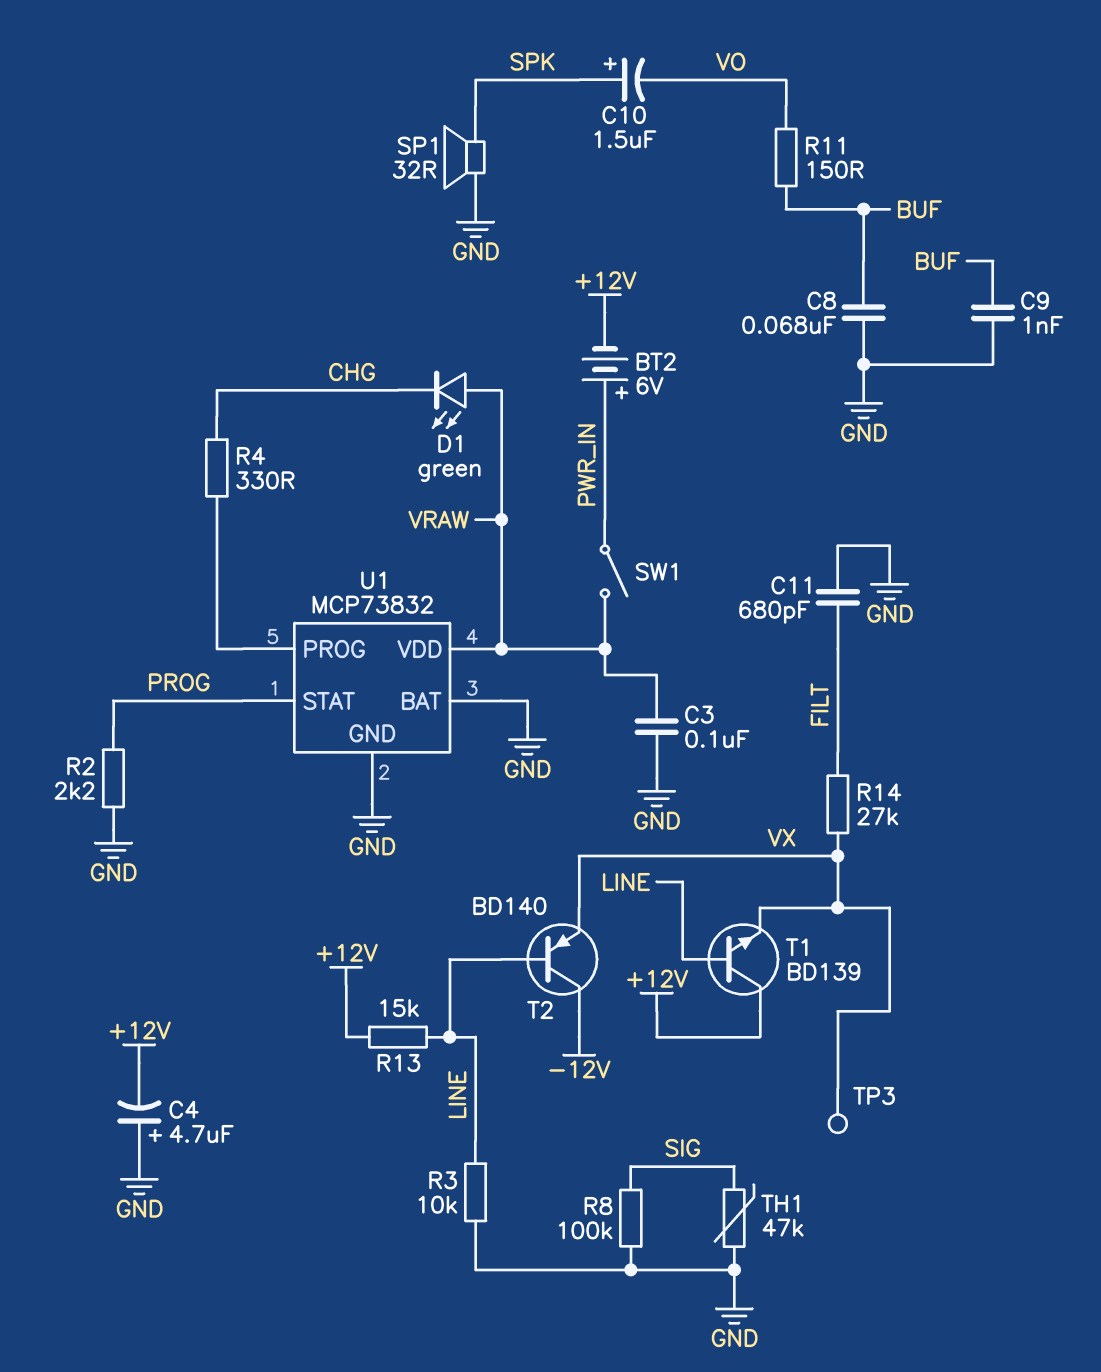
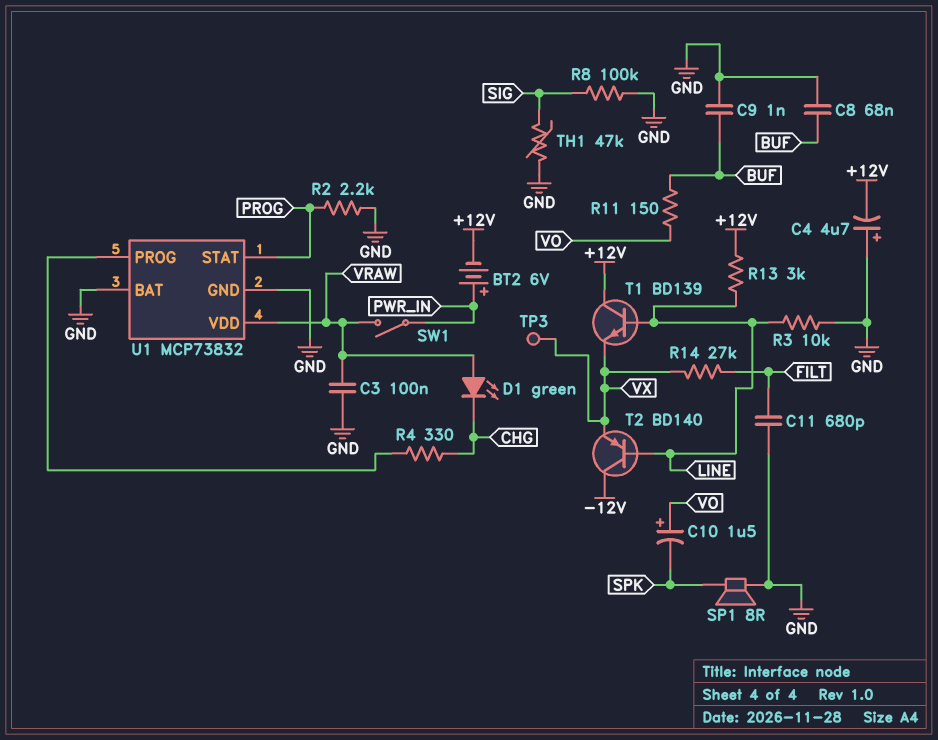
C10: 1.5uF (plus SPK, minus VO) -> 1.5uF (plus VO, minus SPK)
R13: 15k (+12V, LINE) -> 3k (+12V, LINE)
SP1: speaker 32R (GND, SPK) -> speaker 8R (GND, SPK)

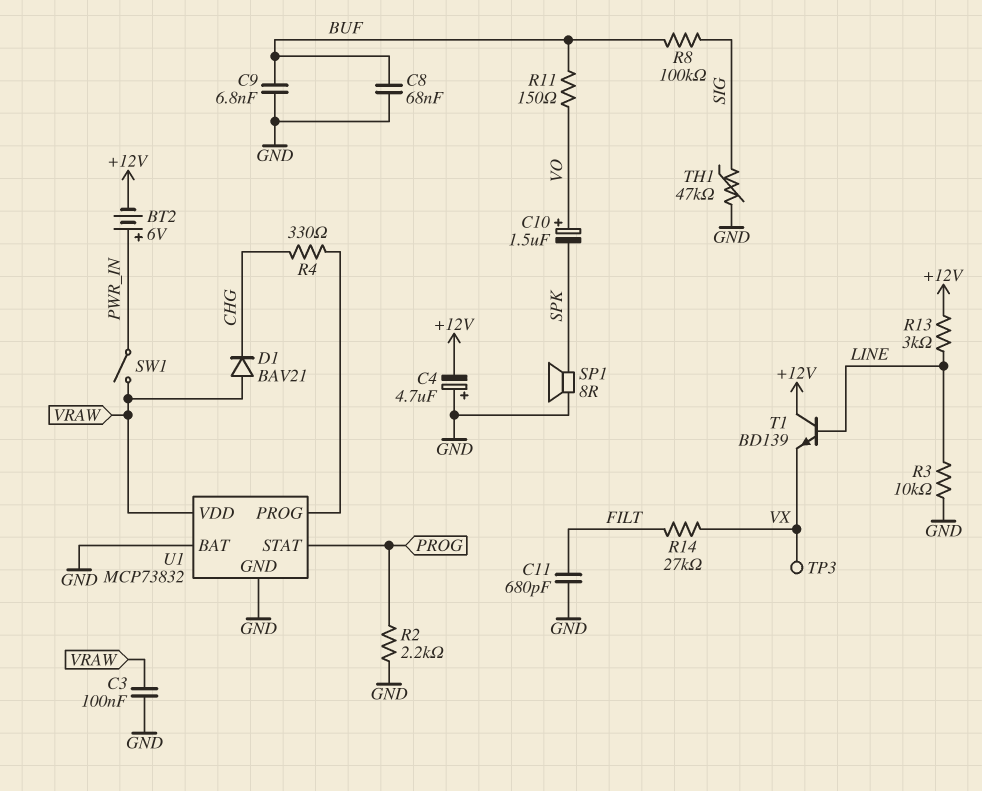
C9: 1nF (BUF, GND) -> 6.8nF (BUF, GND)
D1: LED green (A VRAW, K CHG) -> diode BAV21 (A VRAW, K CHG)
R8: 100k (GND, SIG) -> 100k (BUF, SIG)
T2: PNP BD140 (B LINE, C -12V, E VX) -> none

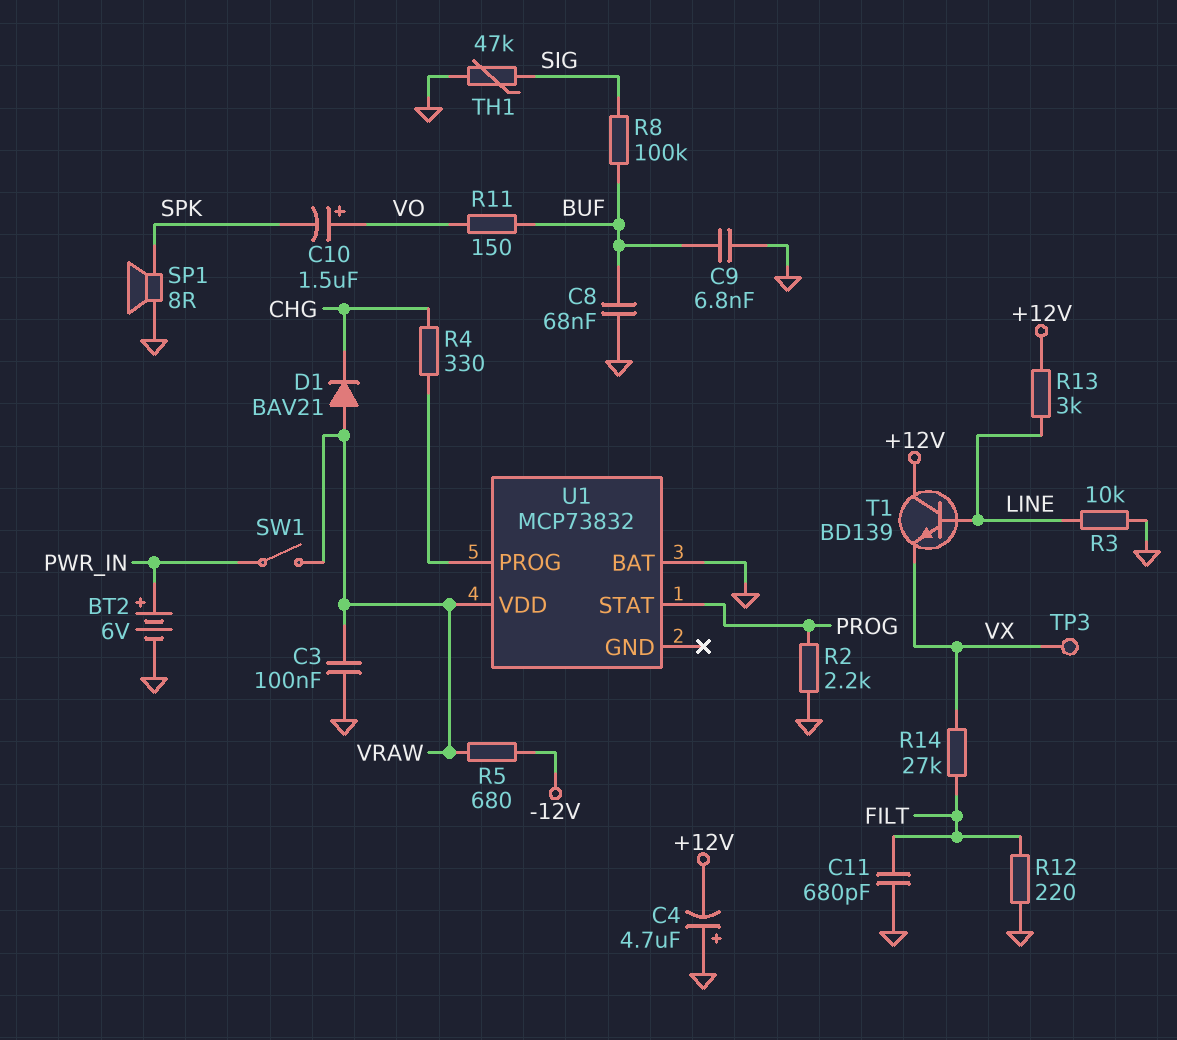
BT2: 6V (plus PWR_IN, minus +12V) -> 6V (plus PWR_IN, minus GND)
R5: none -> 680 (-12V, VRAW)
R12: none -> 220 (FILT, GND)
U1 pin GND: GND -> none

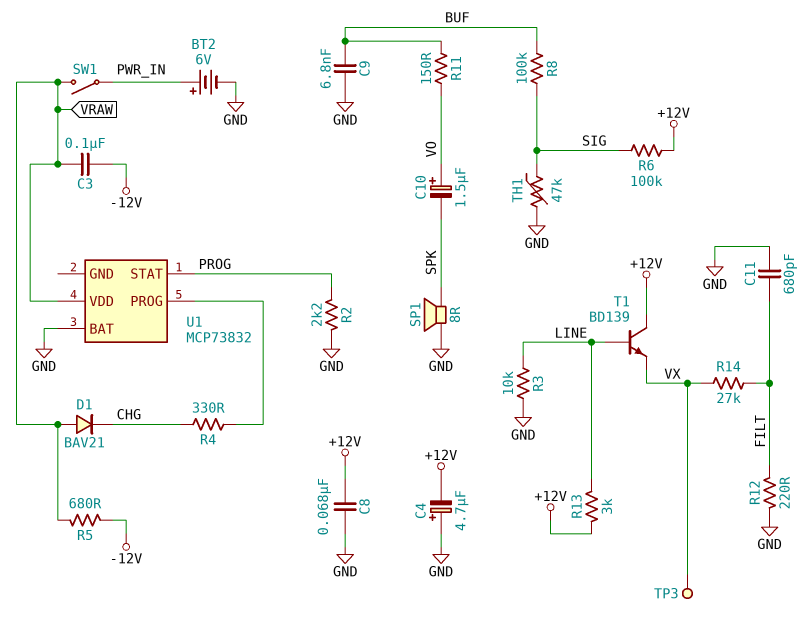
C3: 100nF (GND, VRAW) -> 100nF (-12V, VRAW)
C8: 68nF (BUF, GND) -> 68nF (+12V, GND)
R6: none -> 100k (+12V, SIG)

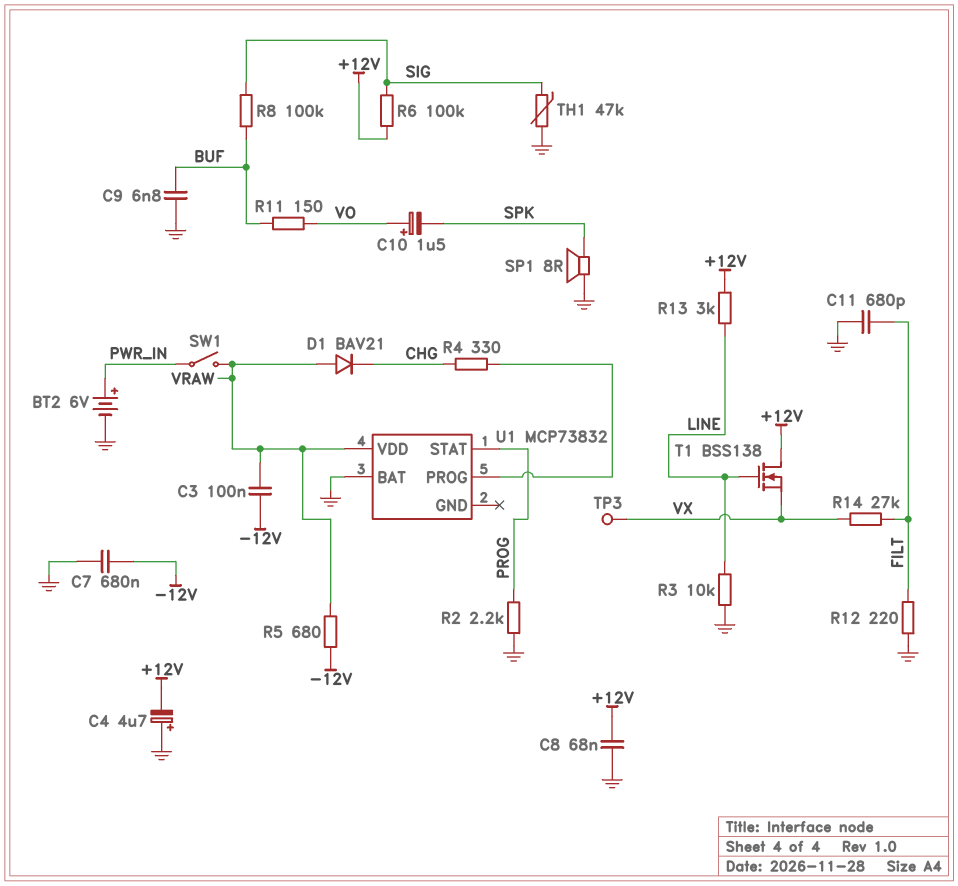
C7: none -> 680nF (-12V, GND)
T1: NPN BD139 (B LINE, C +12V, E VX) -> NMOS BSS138 (G LINE, D +12V, S VX)

